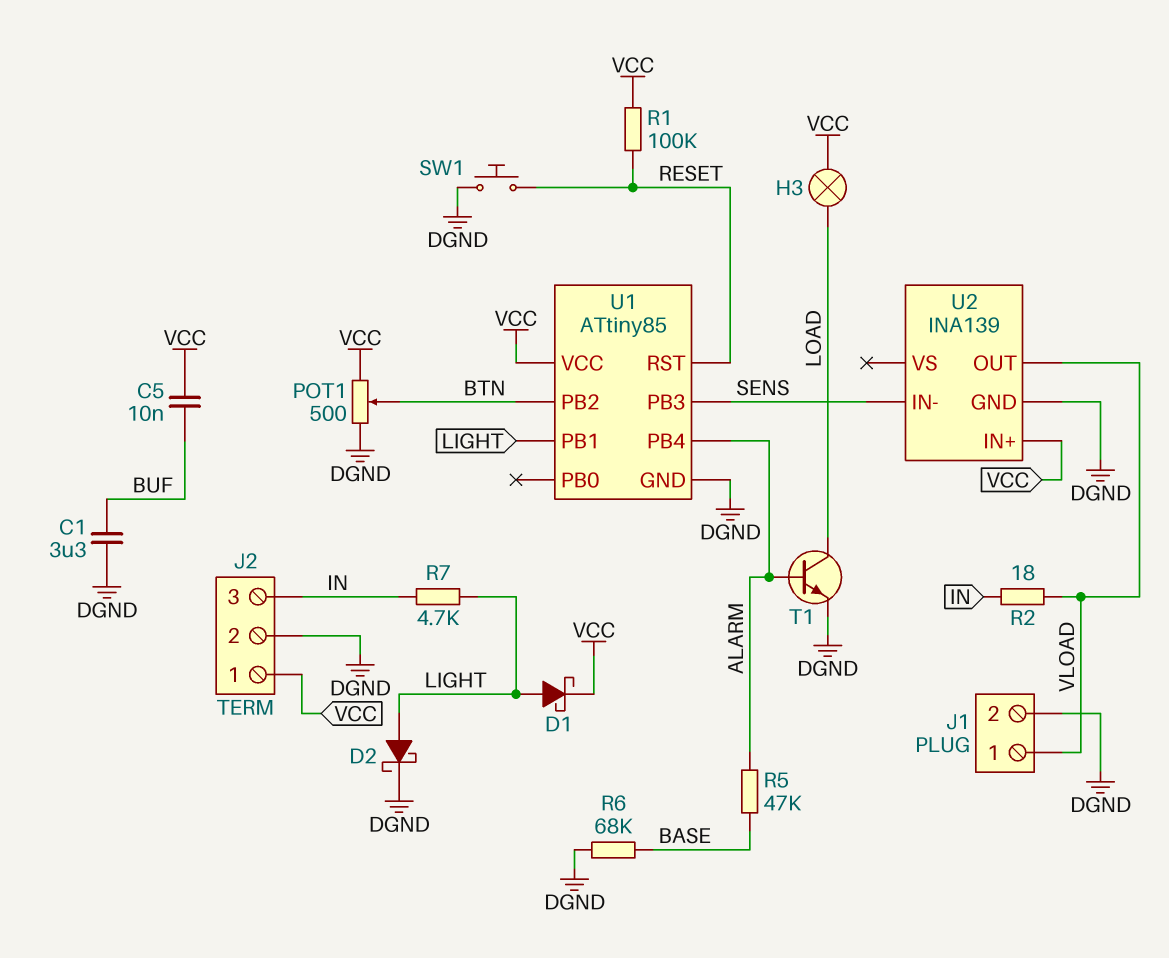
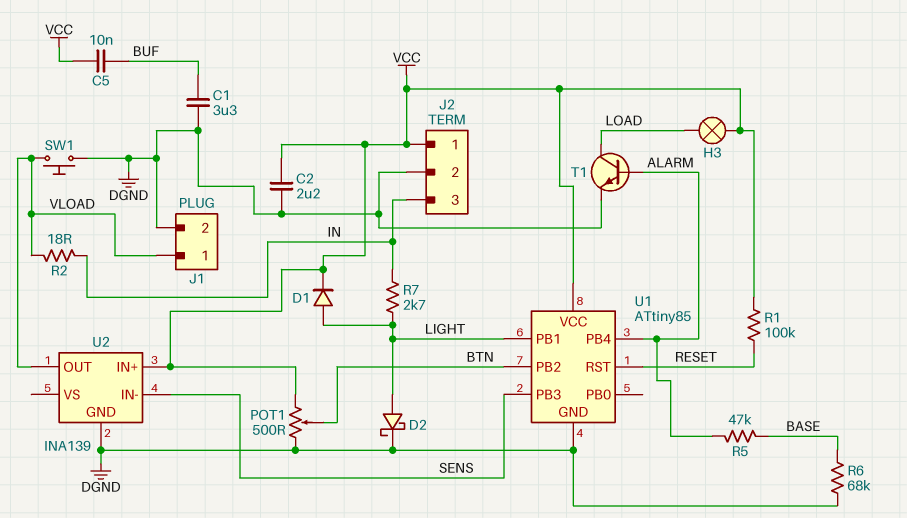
C2: none -> 2.2uF (DGND, VCC)
D1: schottky (A LIGHT, K VCC) -> diode (A LIGHT, K VCC)
R7: 4.7k (IN, LIGHT) -> 2.7k (IN, LIGHT)
SW1: button (DGND, RESET) -> button (DGND, VLOAD)

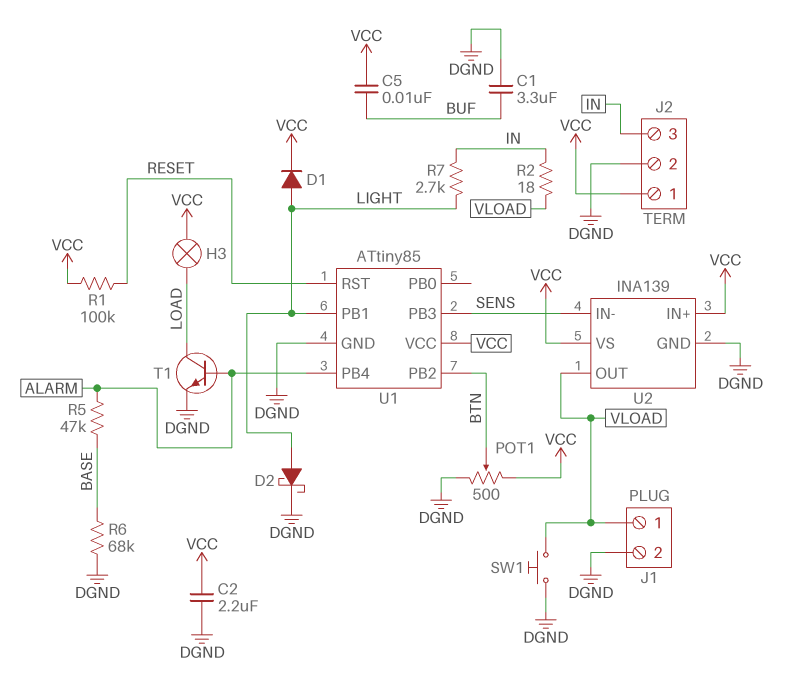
U2 pin VS: none -> VCC

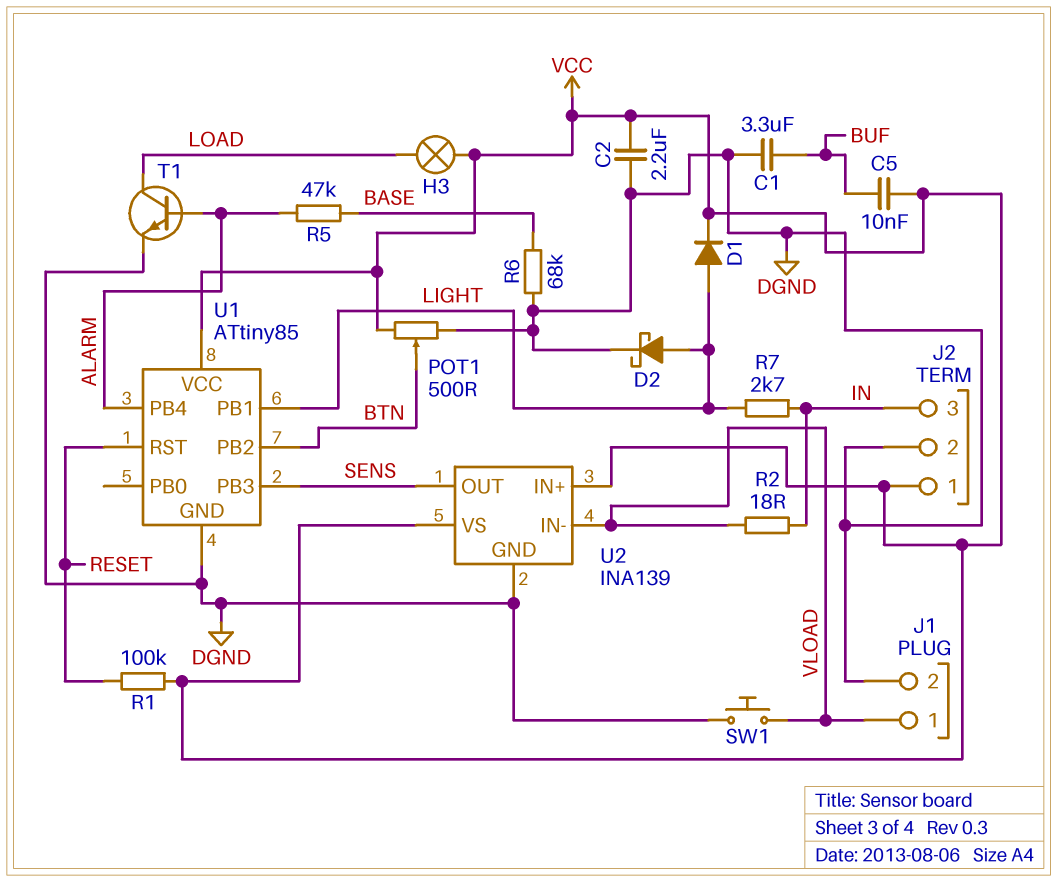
U2 pin IN-: SENS -> VLOAD
U2 pin OUT: VLOAD -> SENS

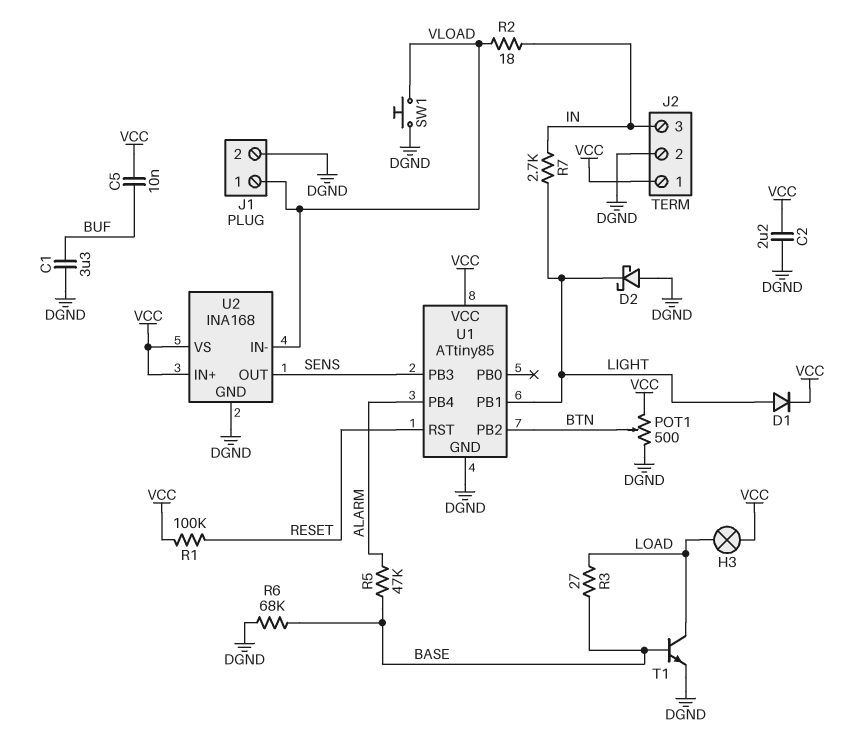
D2: schottky (A LIGHT, K DGND) -> schottky (A DGND, K LIGHT)
R3: none -> 27 (BASE, LOAD)
T1: NPN (B ALARM, C LOAD, E DGND) -> NPN (B BASE, C LOAD, E DGND)
U2: INA139 -> INA168

